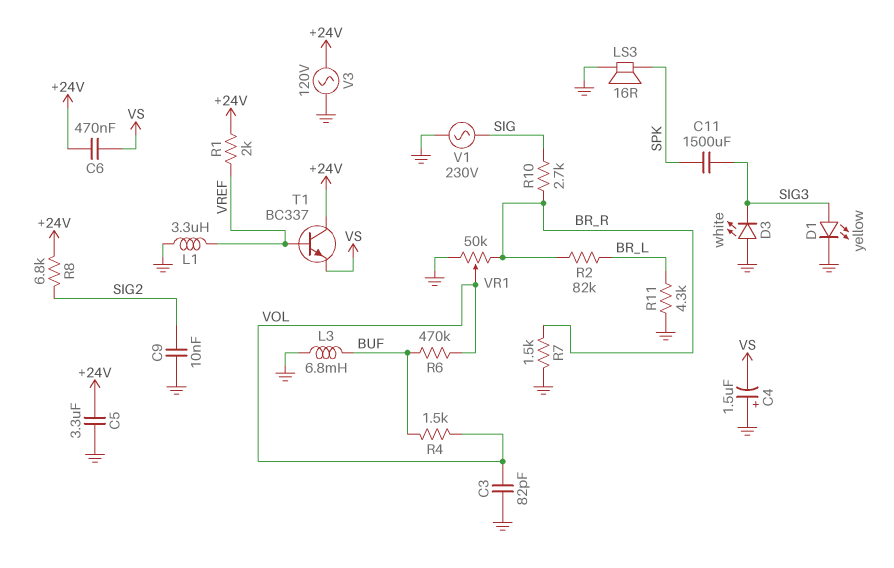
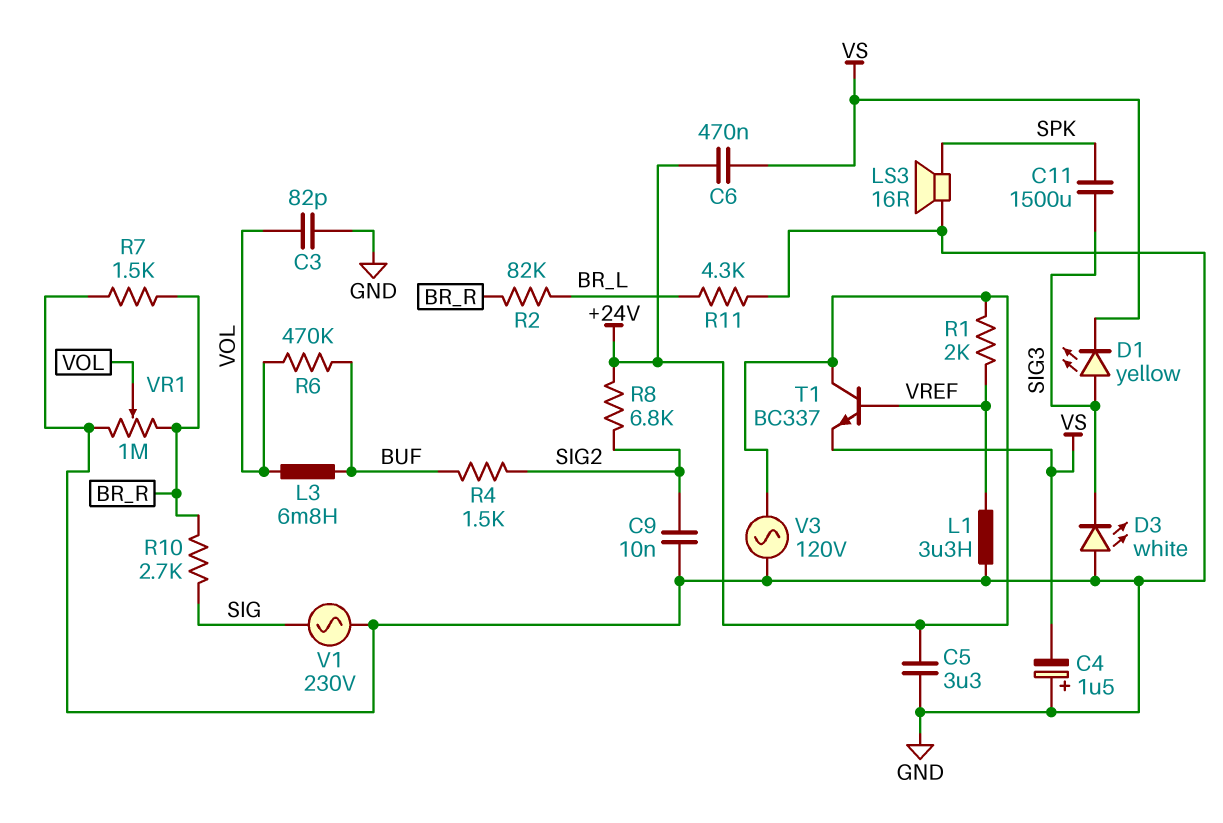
D1: LED yellow (A SIG3, K GND) -> LED yellow (A SIG3, K VS)
L3: 6.8mH (BUF, GND) -> 6.8mH (BUF, VOL)
R4: 1.5k (BUF, VOL) -> 1.5k (BUF, SIG2)
VR1: 50k (BR_R, GND, wiper VOL) -> 1M (BR_R, GND, wiper VOL)

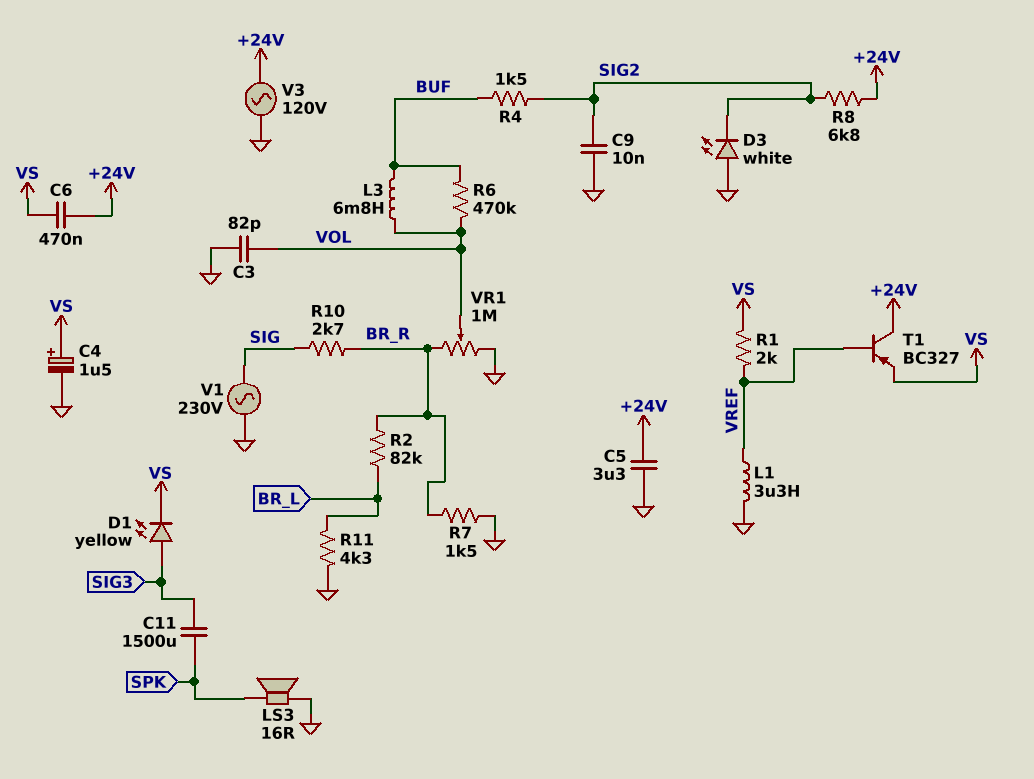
C4: 1.5uF (plus GND, minus VS) -> 1.5uF (plus VS, minus GND)
D3: LED white (A GND, K SIG3) -> LED white (A GND, K SIG2)
R1: 2k (+24V, VREF) -> 2k (VREF, VS)
T1: NPN BC337 (B VREF, C +24V, E VS) -> PNP BC327 (B VREF, C +24V, E VS)

